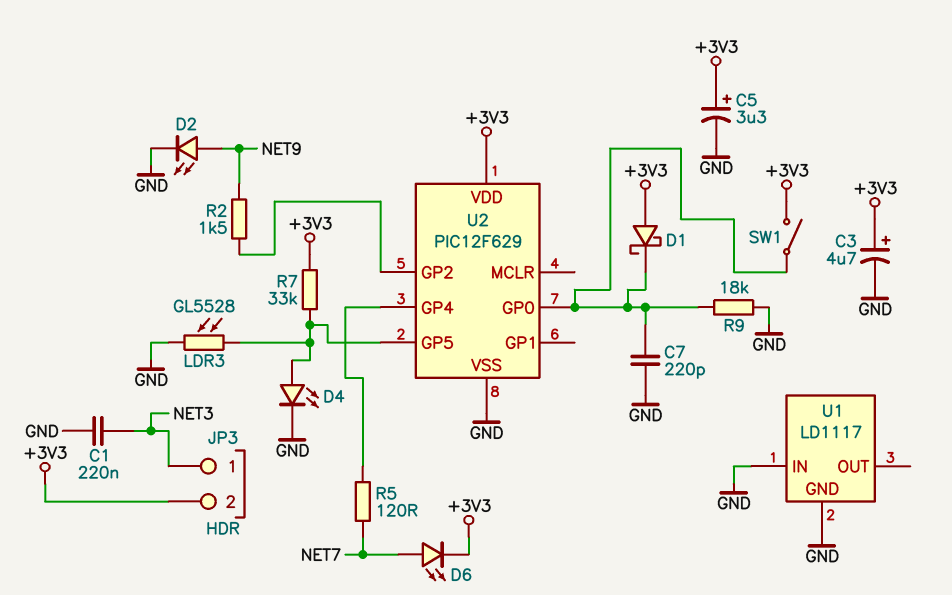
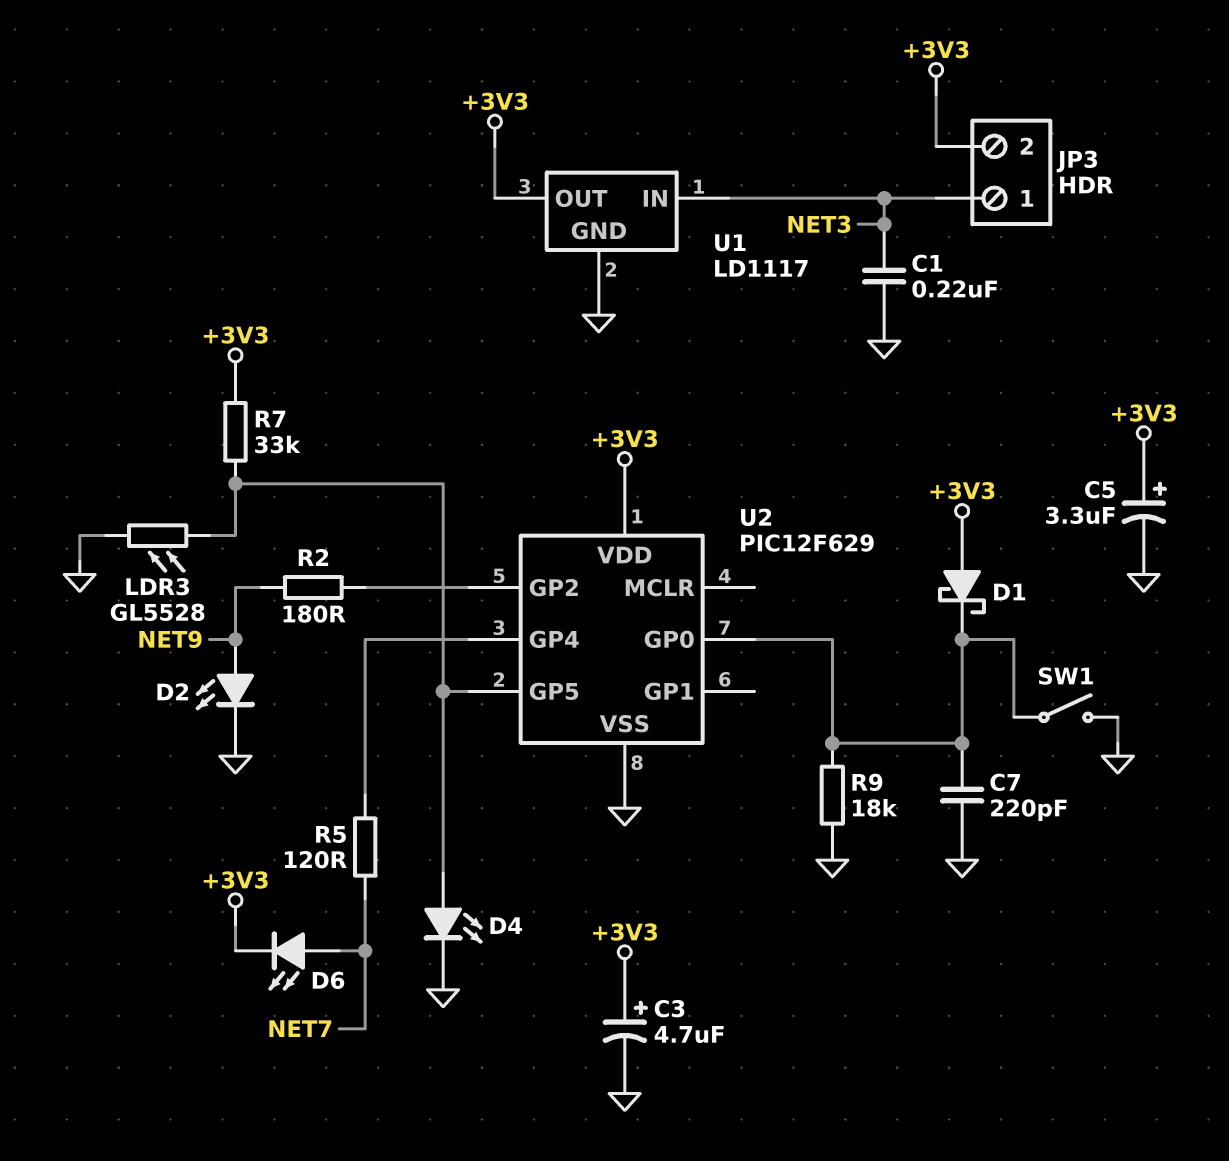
R2: 1.5k (NET9, U2/GP2) -> 180 (NET9, U2/GP2)
SW1: switch (+3V3, U2/GP0) -> switch (GND, U2/GP0)
U1 pin IN: GND -> NET3
U1 pin OUT: none -> +3V3

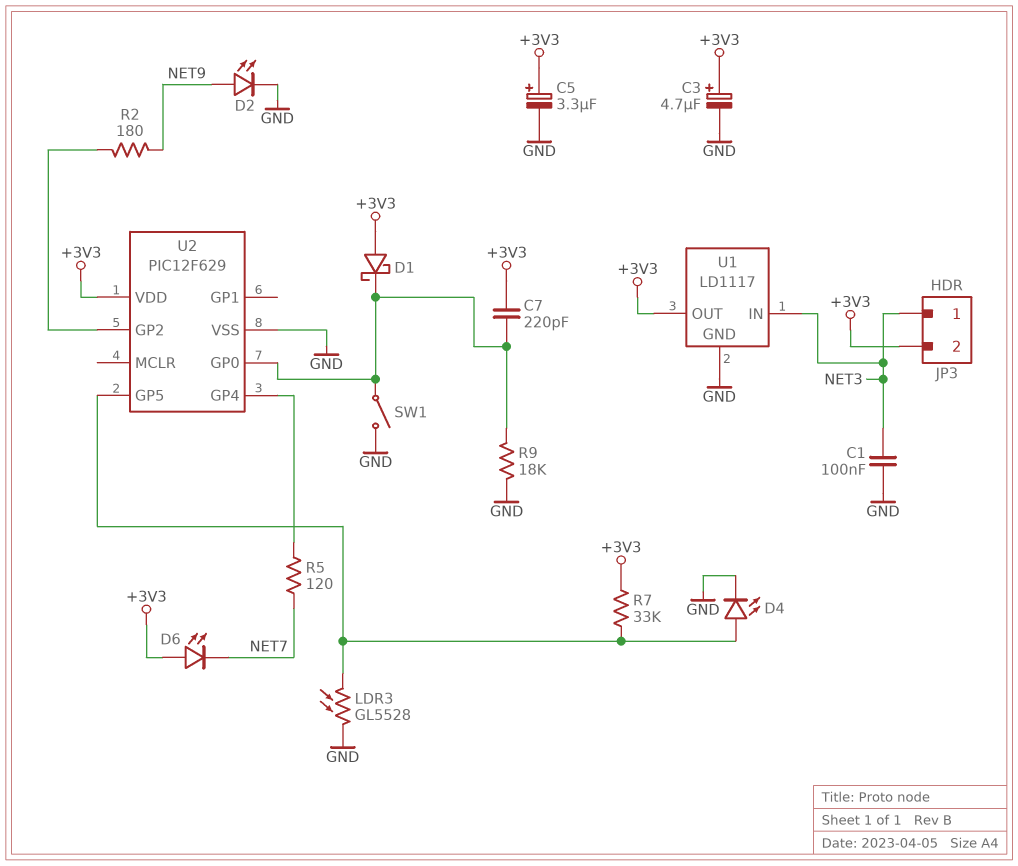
C1: 220nF (GND, NET3) -> 100nF (GND, NET3)
C7: 220pF (GND, U2/GP0) -> 220pF (+3V3, U2/GP0)
D6: LED (A NET7, K +3V3) -> LED (A +3V3, K NET7)

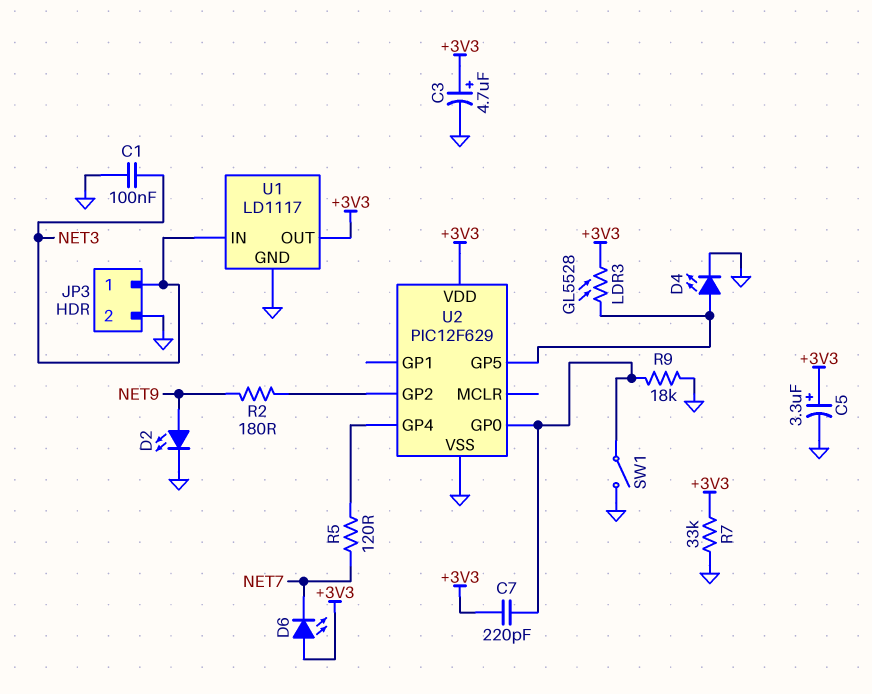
D1: schottky (A +3V3, K U2/GP0) -> none
JP3 pin 2: +3V3 -> GND
LDR3: GL5528 (GND, U2/GP5) -> GL5528 (+3V3, U2/GP5)
R7: 33k (+3V3, U2/GP5) -> 33k (+3V3, GND)

